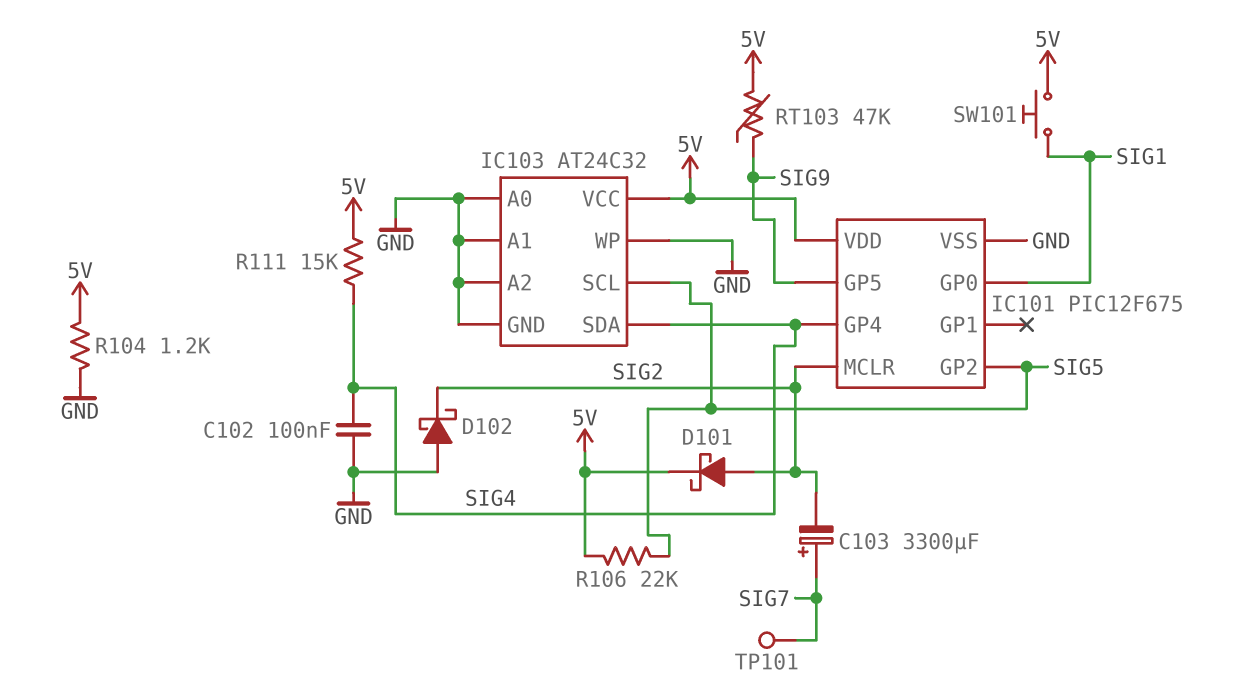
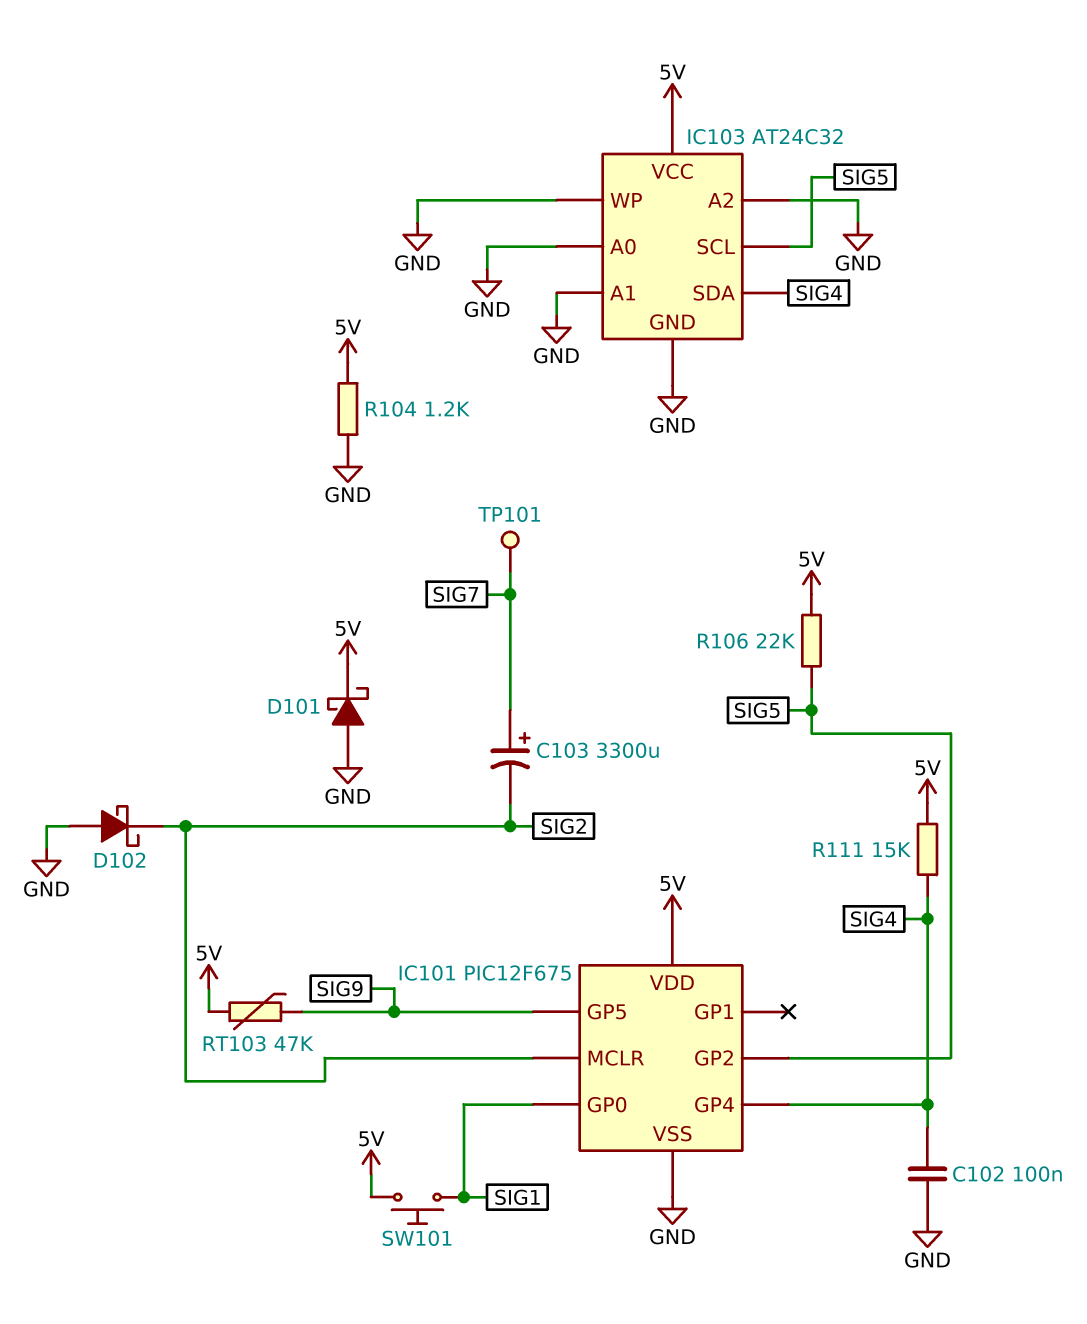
D101: schottky (A SIG2, K 5V) -> schottky (A GND, K 5V)

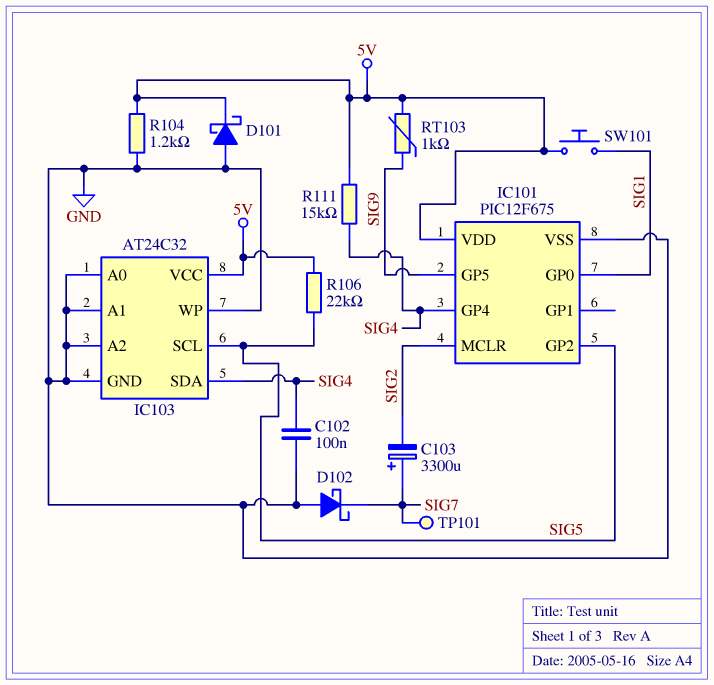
D102: schottky (A GND, K SIG2) -> schottky (A GND, K SIG7)
RT103: 47k (5V, SIG9) -> 1k (5V, SIG9)

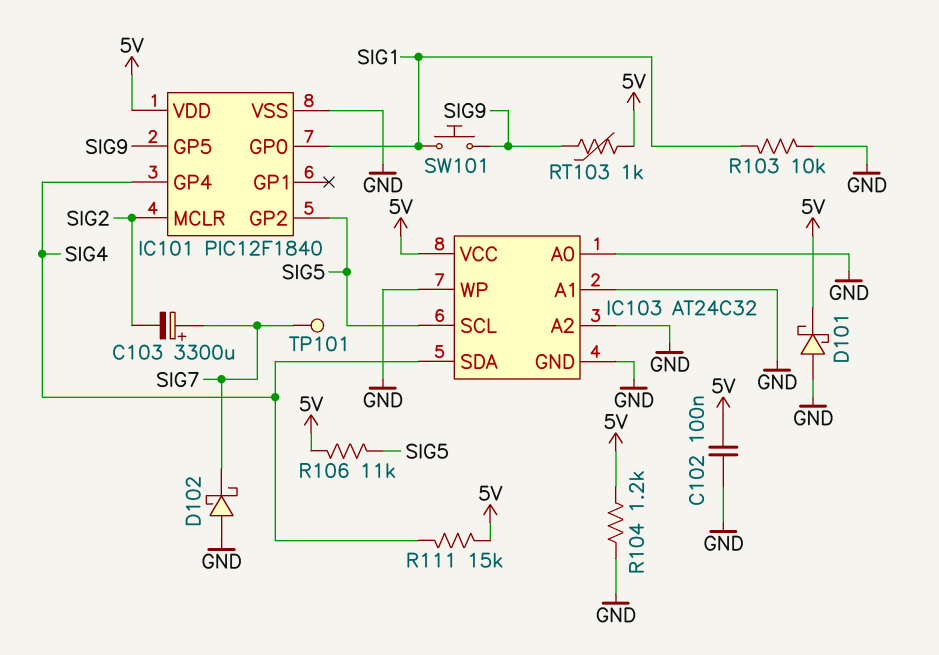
C102: 100nF (GND, SIG4) -> 100nF (5V, GND)
IC101: PIC12F675 -> PIC12F1840
R103: none -> 10k (GND, SIG1)
R106: 22k (5V, SIG5) -> 11k (5V, SIG5)
SW101: button (5V, SIG1) -> button (SIG1, SIG9)

